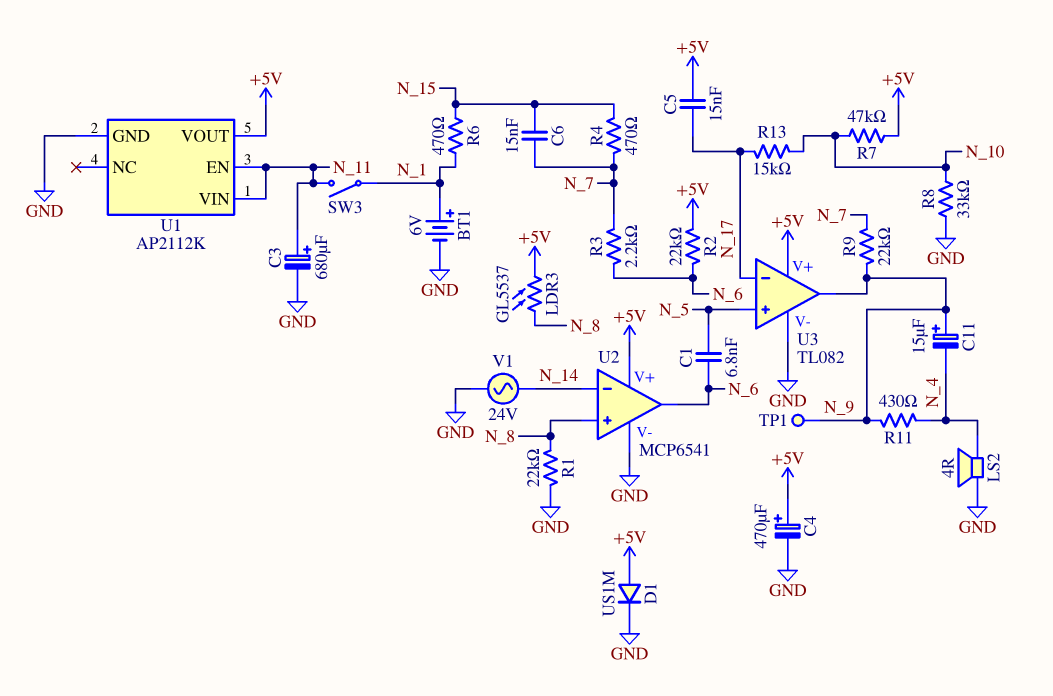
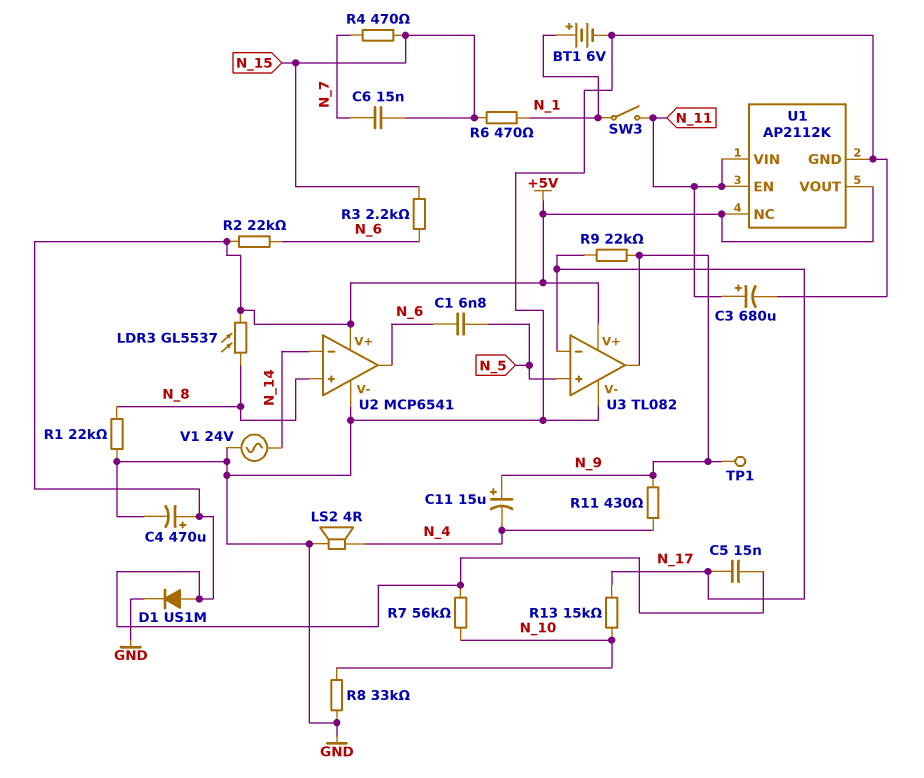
R3: 2.2k (N_6, N_7) -> 2.2k (N_6, N_15)
R7: 47k (+5V, N_10) -> 56k (+5V, N_10)
R9: 22k (N_7, N_9) -> 22k (N_9, N_17)
U1 pin NC: none -> +5V

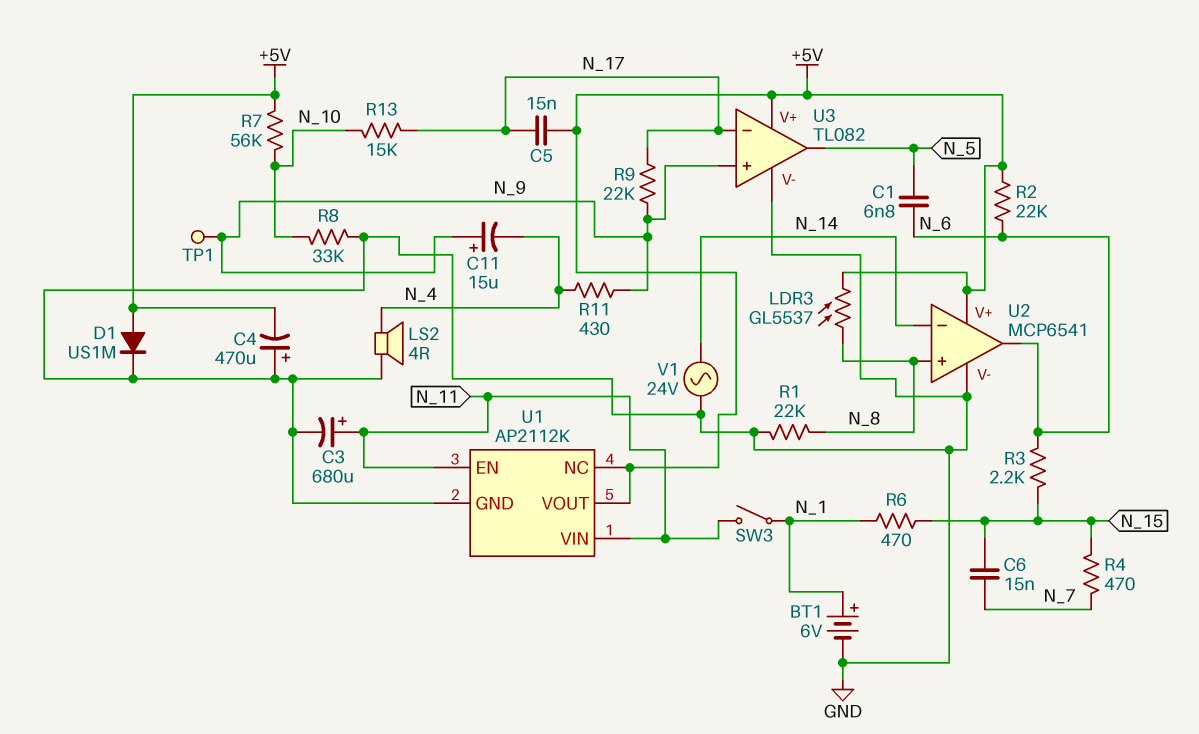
C4: 470uF (plus +5V, minus GND) -> 470uF (plus GND, minus +5V)
U3 pin in+: N_5 -> N_9
U3 pin out: N_9 -> N_5

